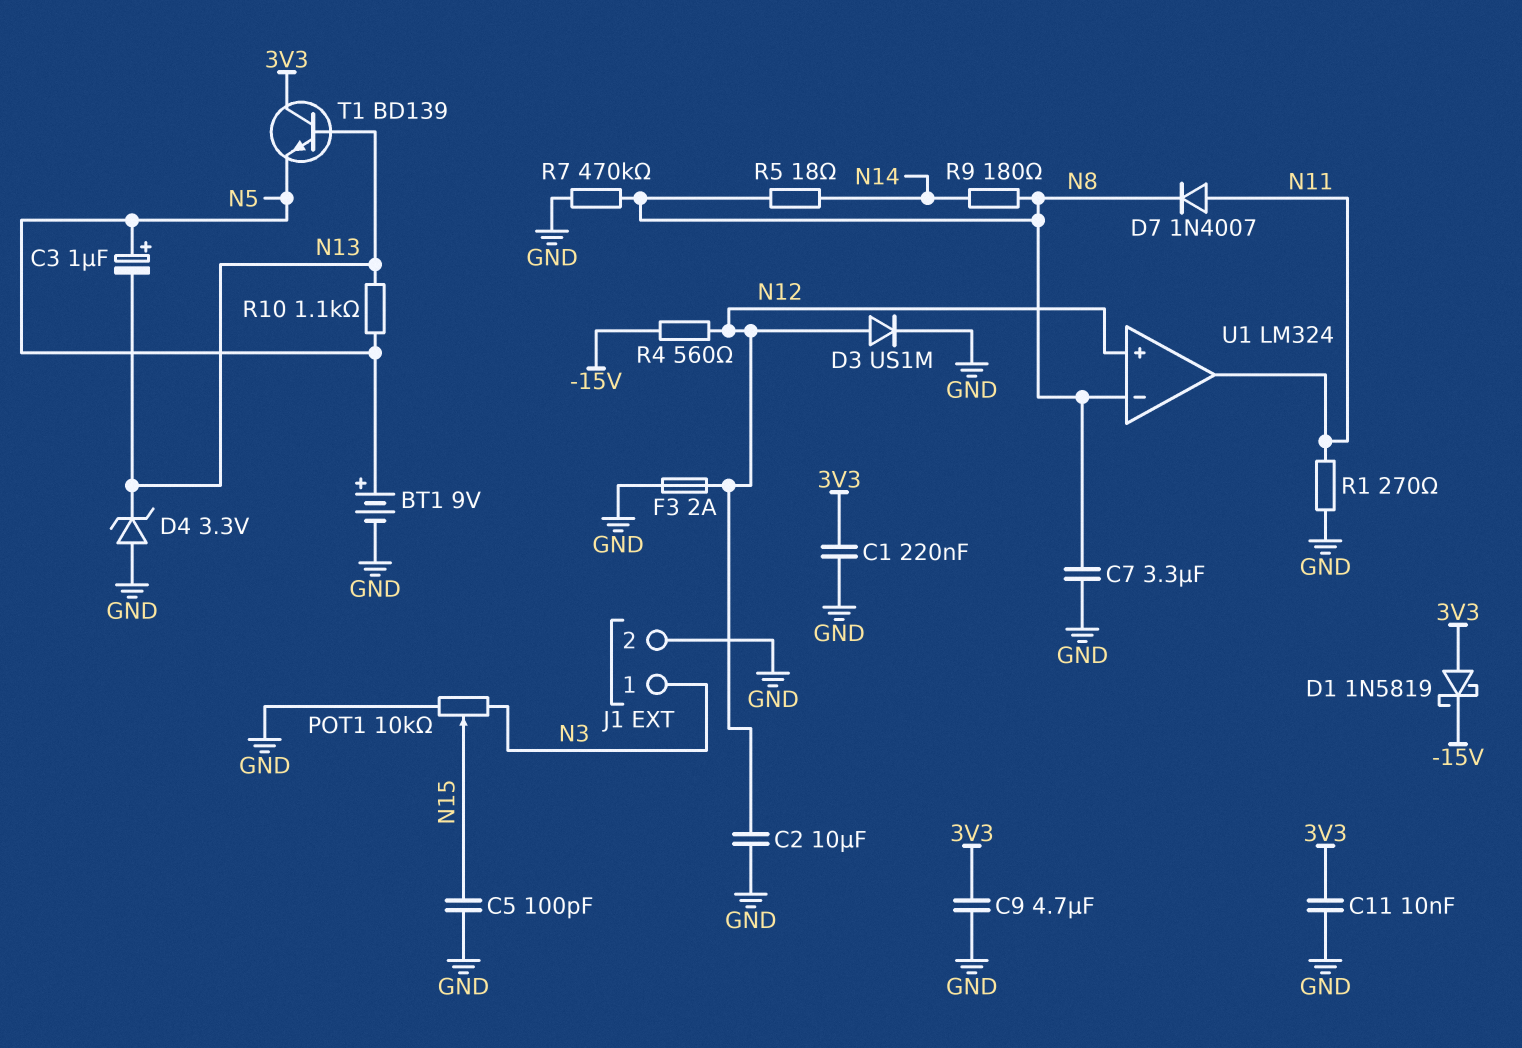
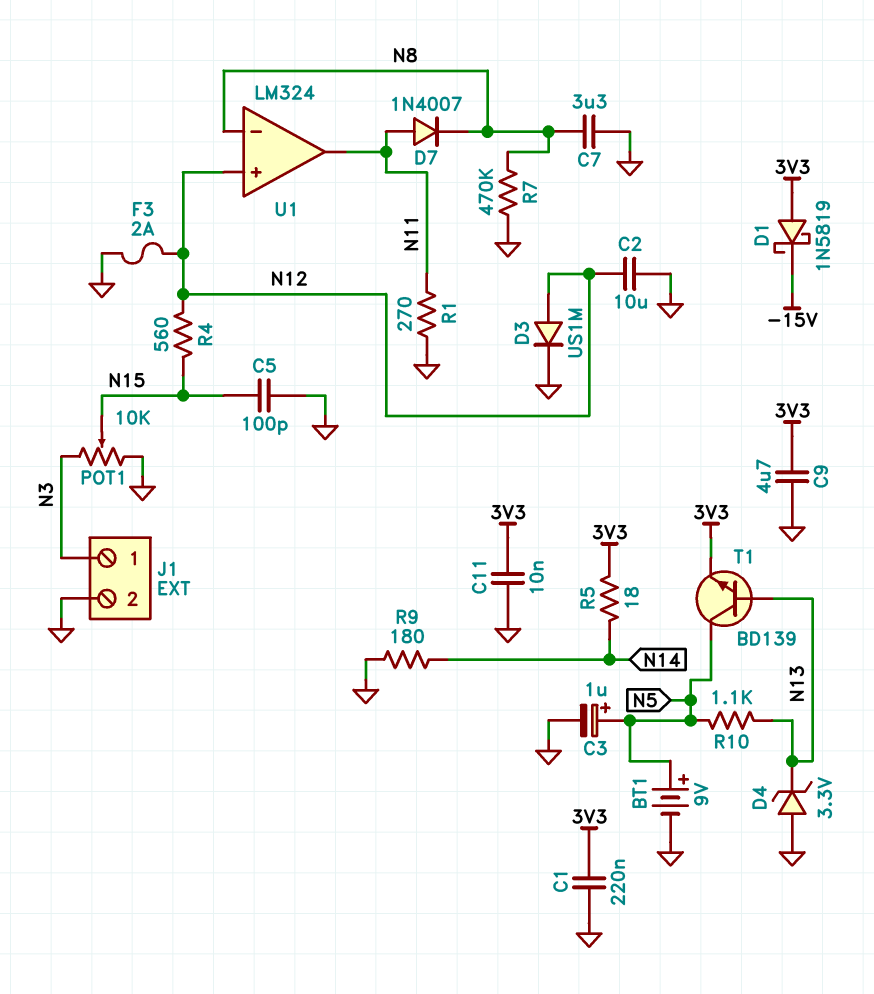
C3: 1uF (plus N5, minus N13) -> 1uF (plus N5, minus GND)
R4: 560 (-15V, N12) -> 560 (N12, N15)
R5: 18 (N8, N14) -> 18 (3V3, N14)
R9: 180 (N8, N14) -> 180 (GND, N14)
T1: NPN BD139 (B N13, C 3V3, E N5) -> NPN BD139 (B N13, C N5, E 3V3)

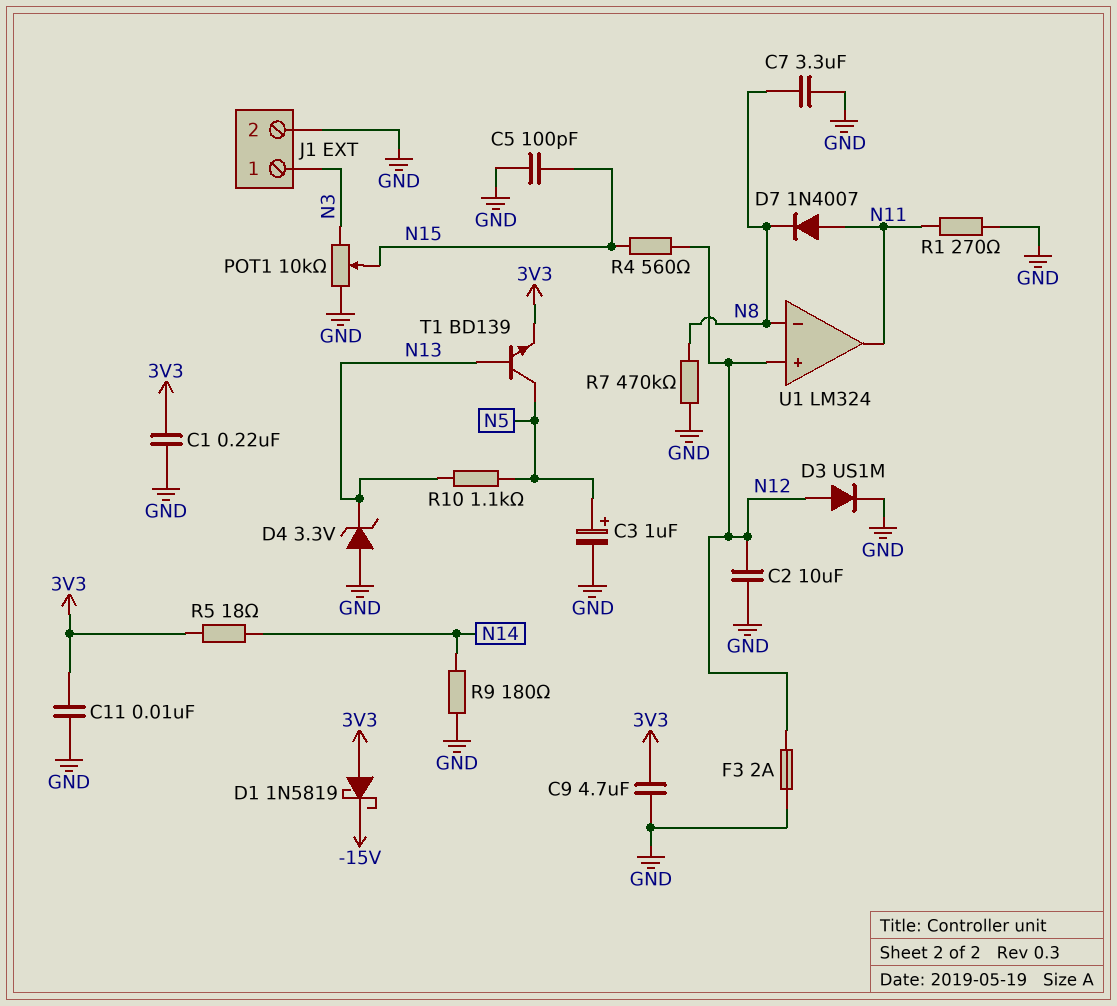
BT1: 9V (plus N5, minus GND) -> none

